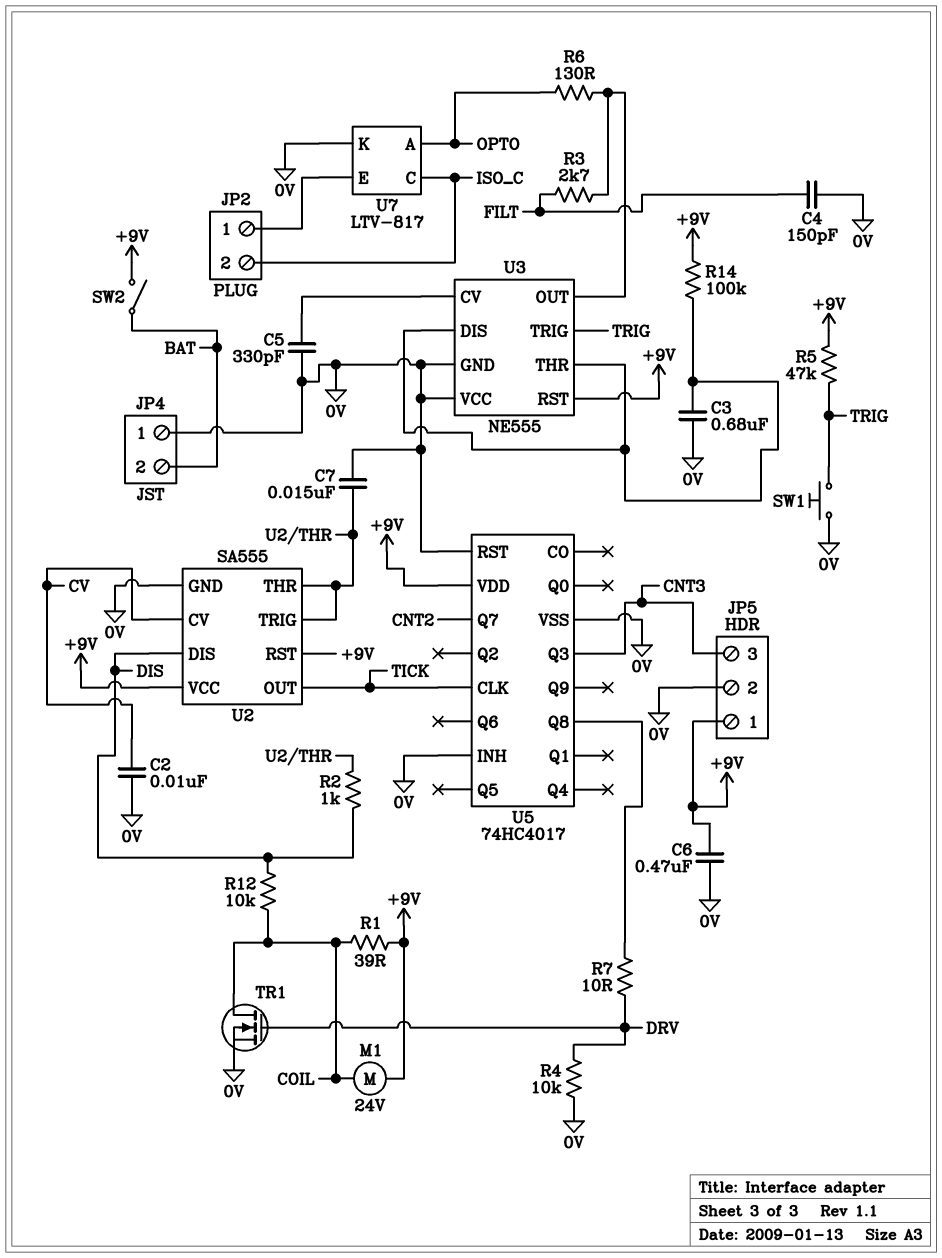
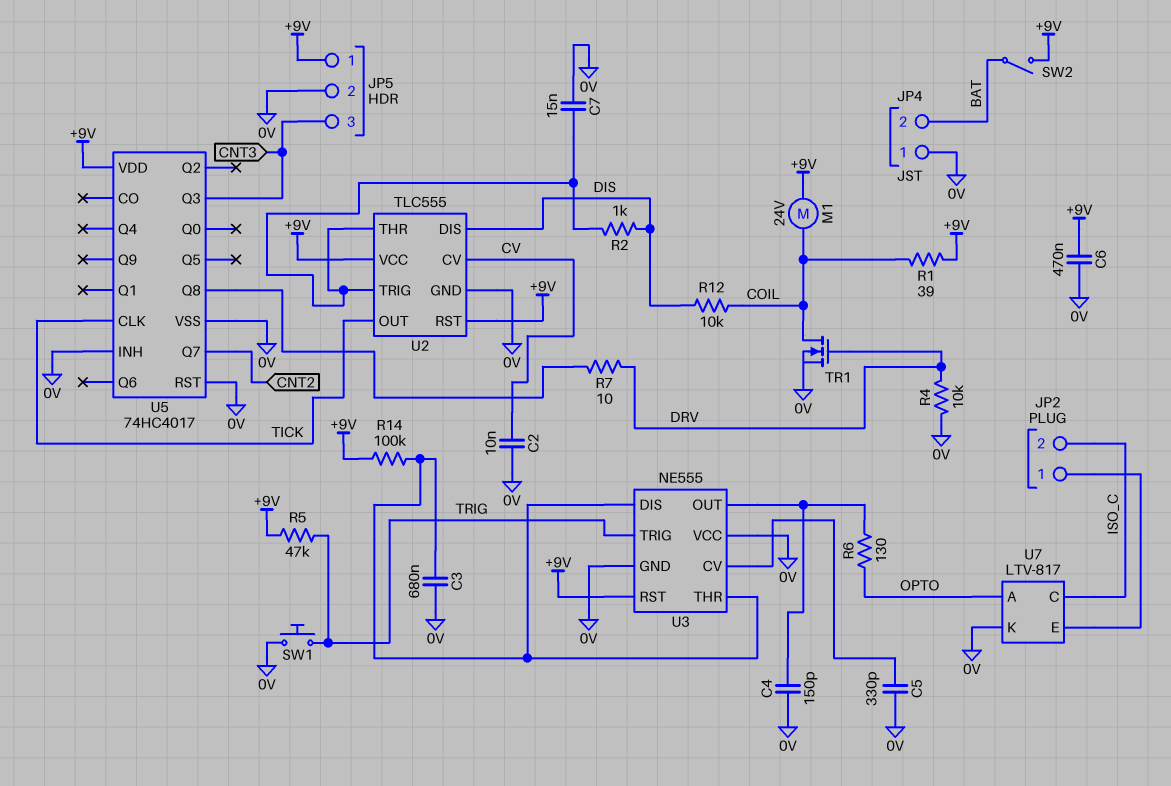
C4: 150pF (0V, FILT) -> 150pF (0V, U3/OUT)
R3: 2.7k (FILT, U3/OUT) -> none
U2: SA555 -> TLC555

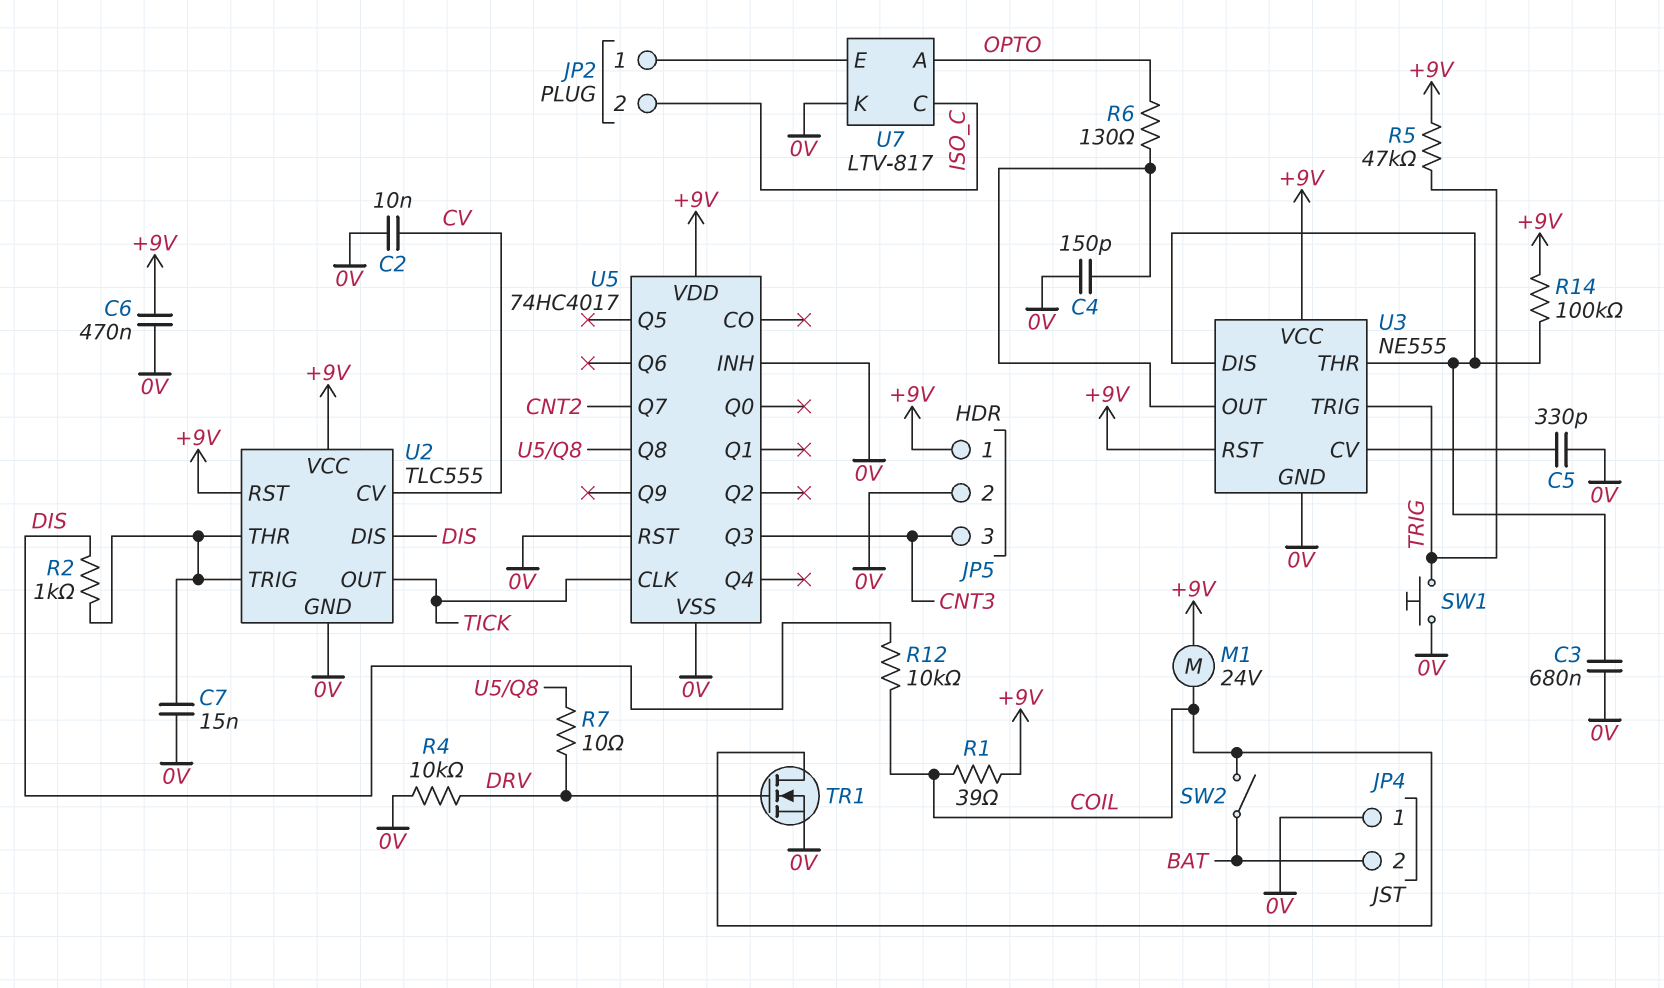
SW2: switch (+9V, BAT) -> switch (BAT, COIL)
U3 pin VCC: 0V -> +9V

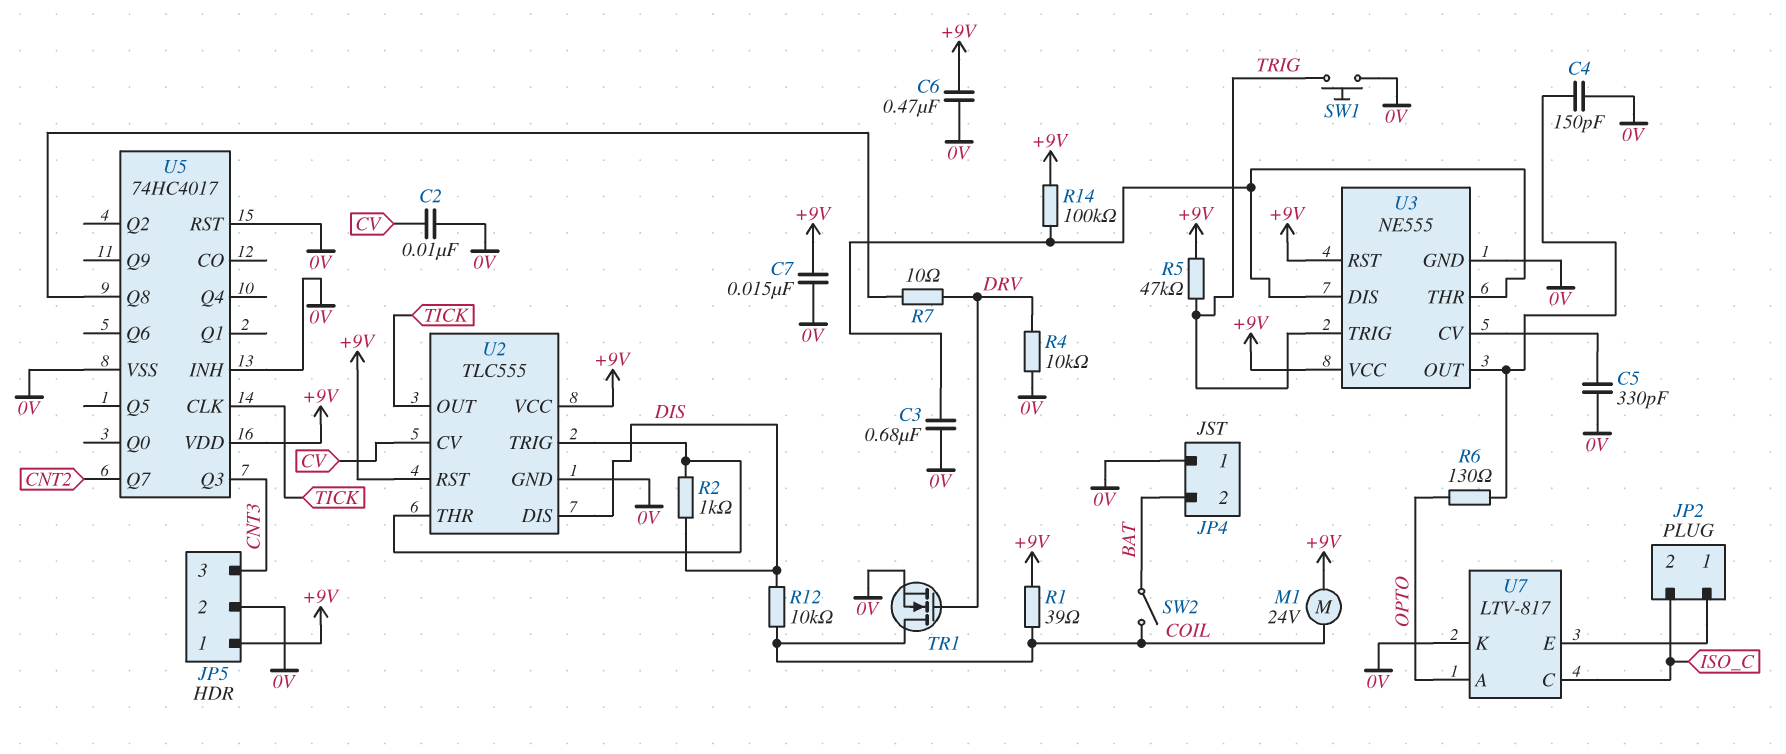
C7: 15nF (0V, U2/THR) -> 15nF (+9V, 0V)

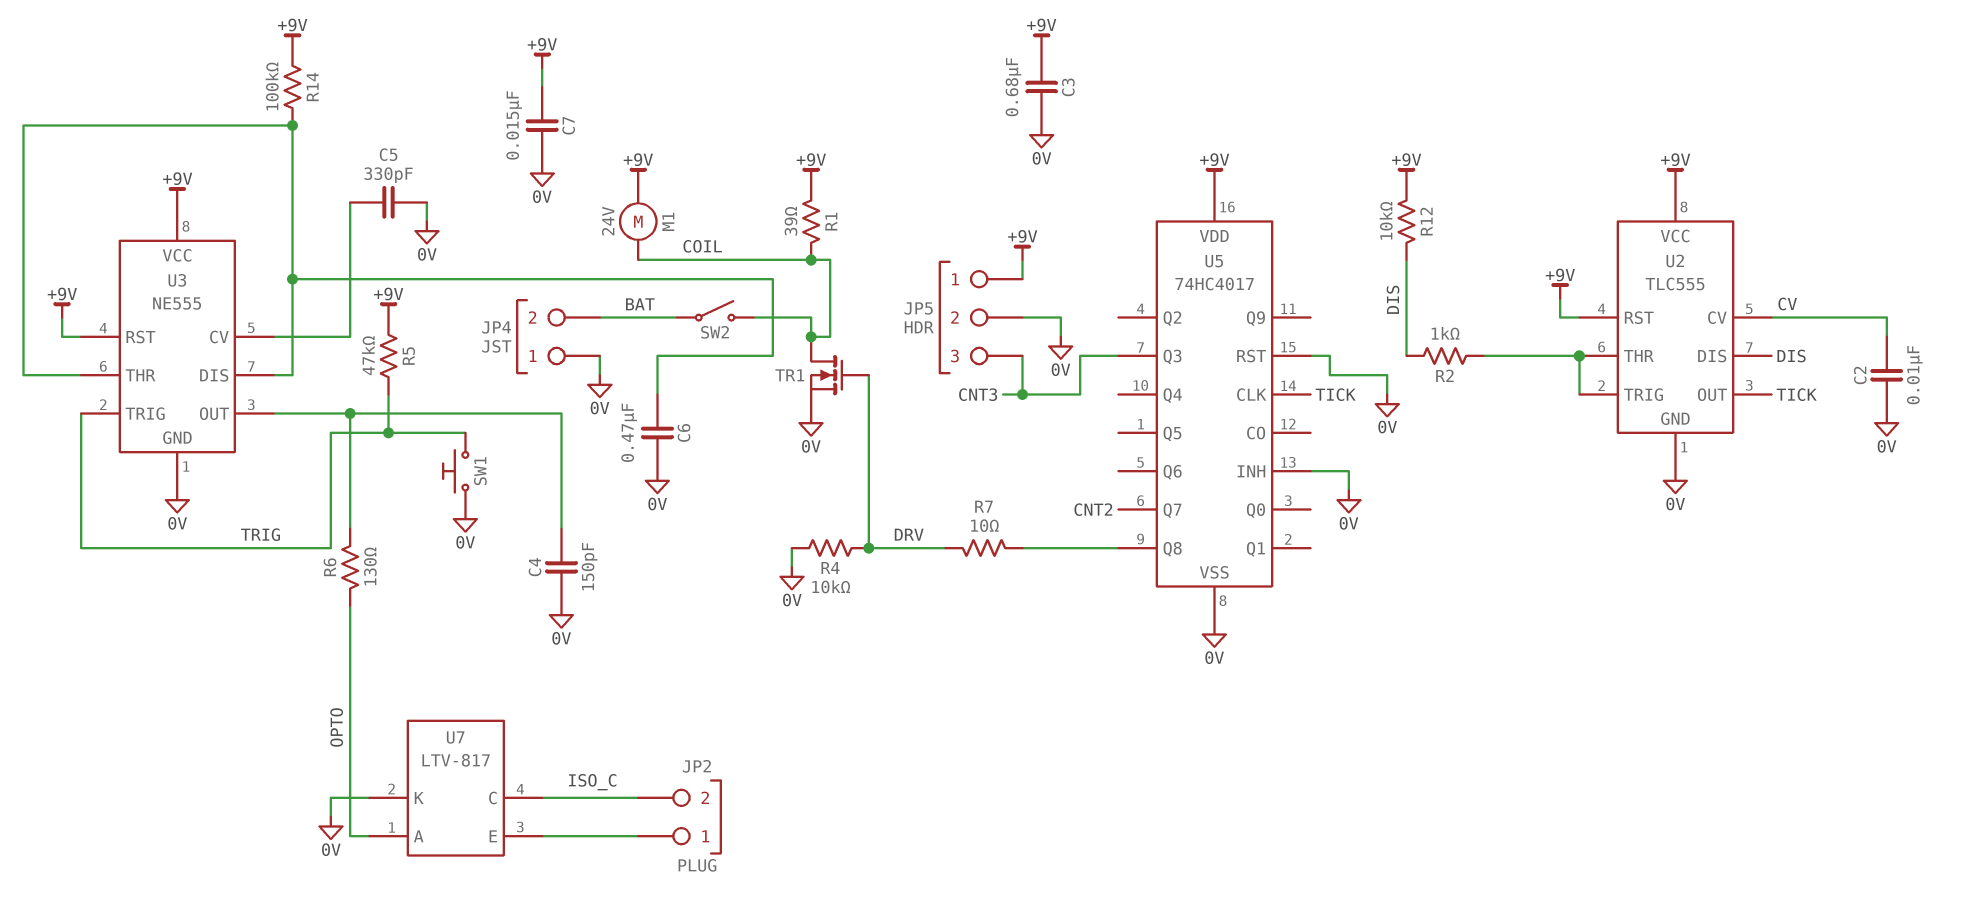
C3: 680nF (0V, U3/DIS) -> 680nF (+9V, 0V)
C6: 470nF (+9V, 0V) -> 470nF (0V, U3/DIS)
R12: 10k (COIL, DIS) -> 10k (+9V, DIS)

